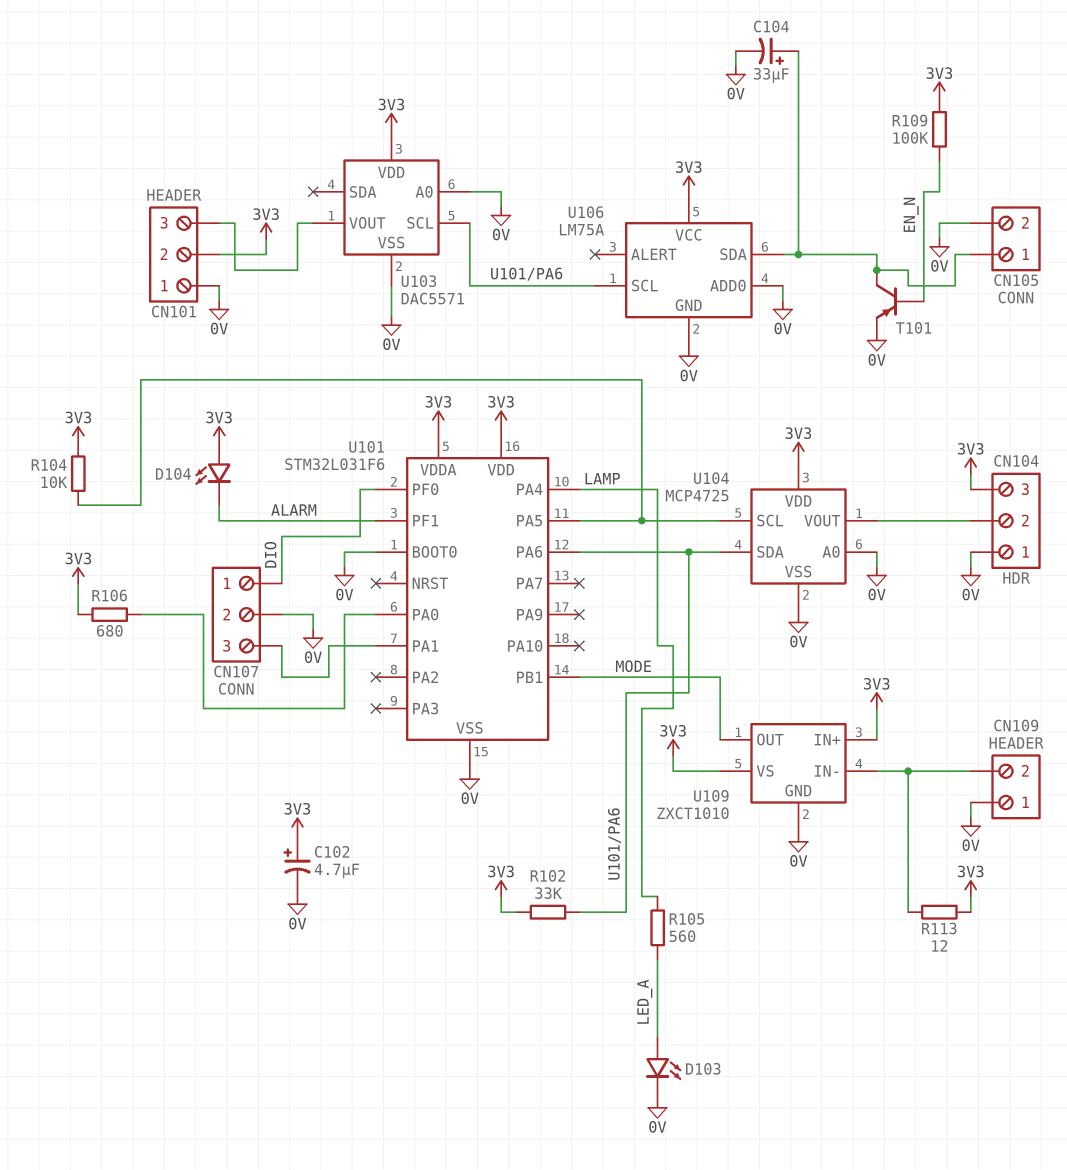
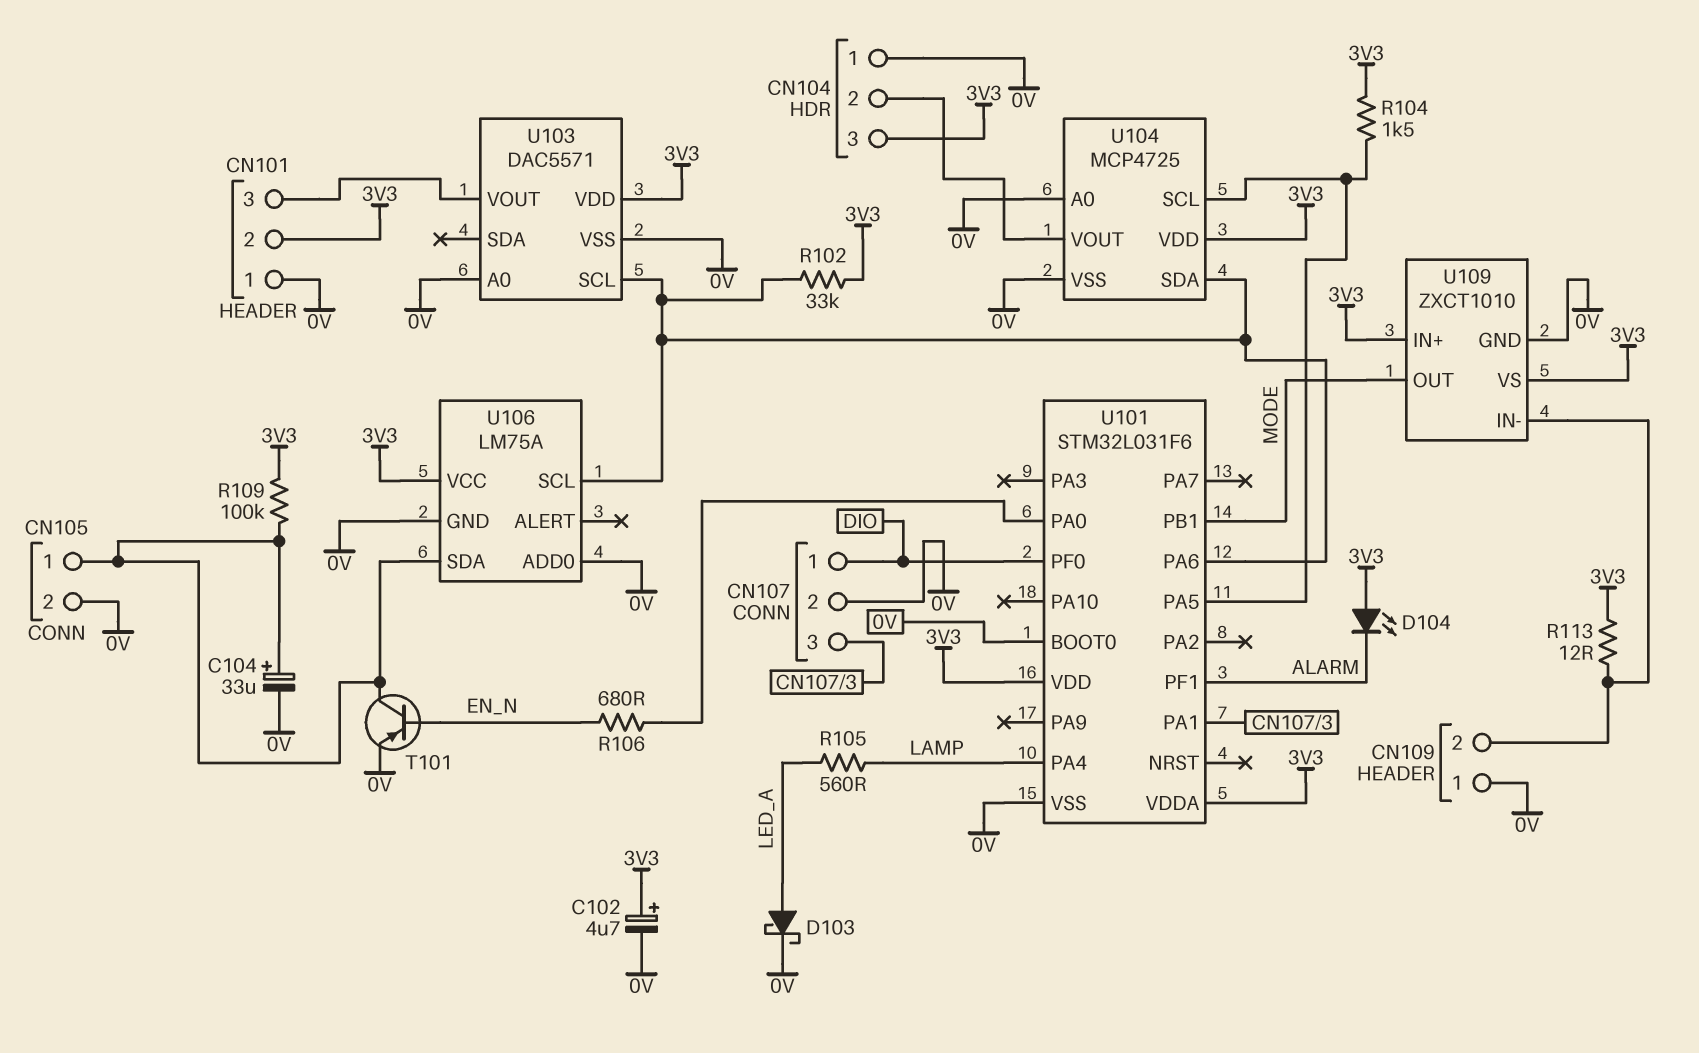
D103: LED (A LED_A, K 0V) -> schottky (A LED_A, K 0V)
R104: 10k (3V3, U101/PA5) -> 1.5k (3V3, U101/PA5)
R106: 680 (3V3, U101/PA0) -> 680 (EN_N, U101/PA0)
R109: 100k (3V3, EN_N) -> 100k (3V3, CN105/1)

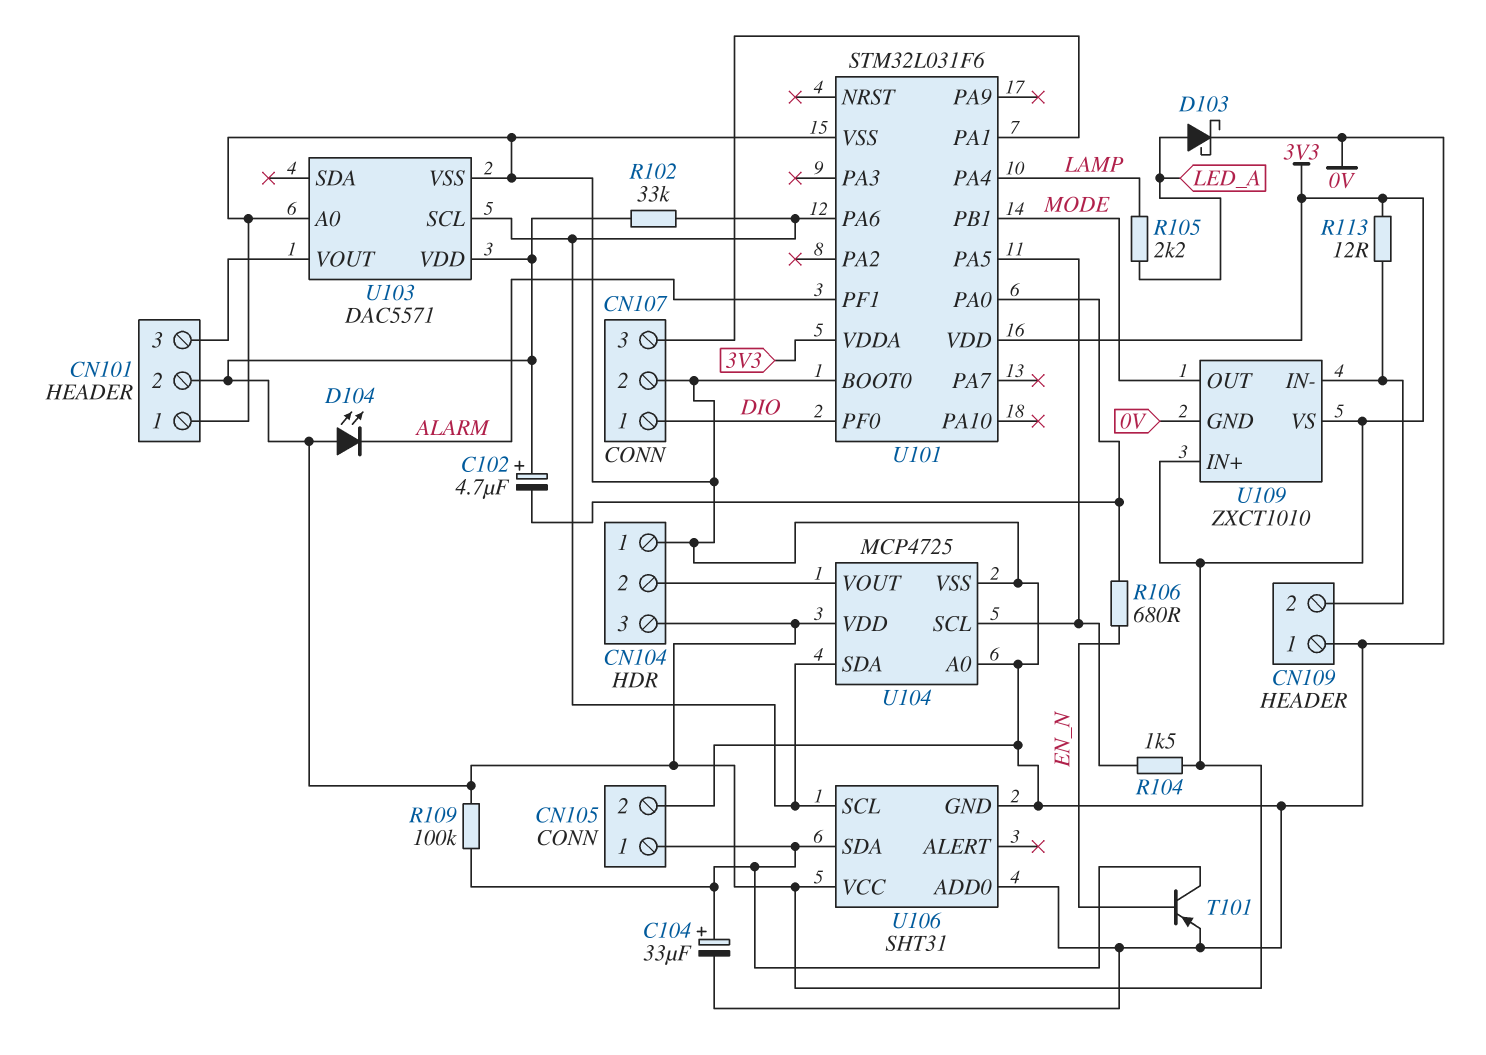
C102: 4.7uF (plus 3V3, minus 0V) -> 4.7uF (plus 3V3, minus U101/PA0)
R105: 560 (LAMP, LED_A) -> 2.2k (LAMP, LED_A)
U106: LM75A -> SHT31

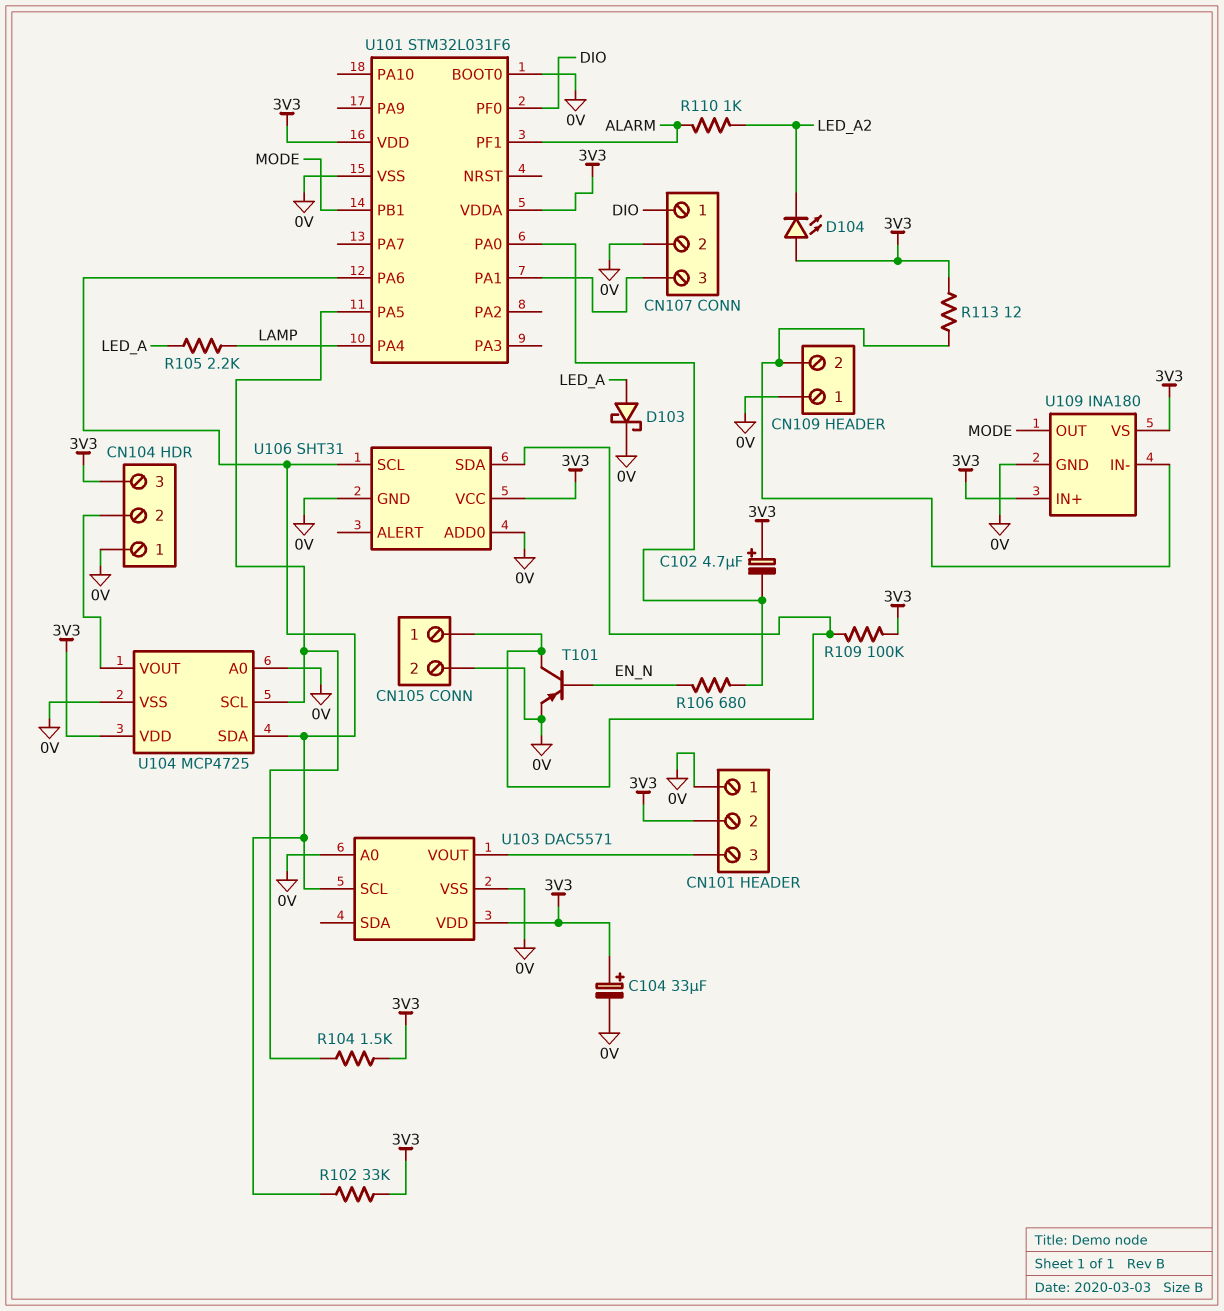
C104: 33uF (plus CN105/1, minus 0V) -> 33uF (plus 3V3, minus 0V)
D104: LED (A 3V3, K ALARM) -> LED (A 3V3, K LED_A2)
R110: none -> 1k (ALARM, LED_A2)
U109: ZXCT1010 -> INA180

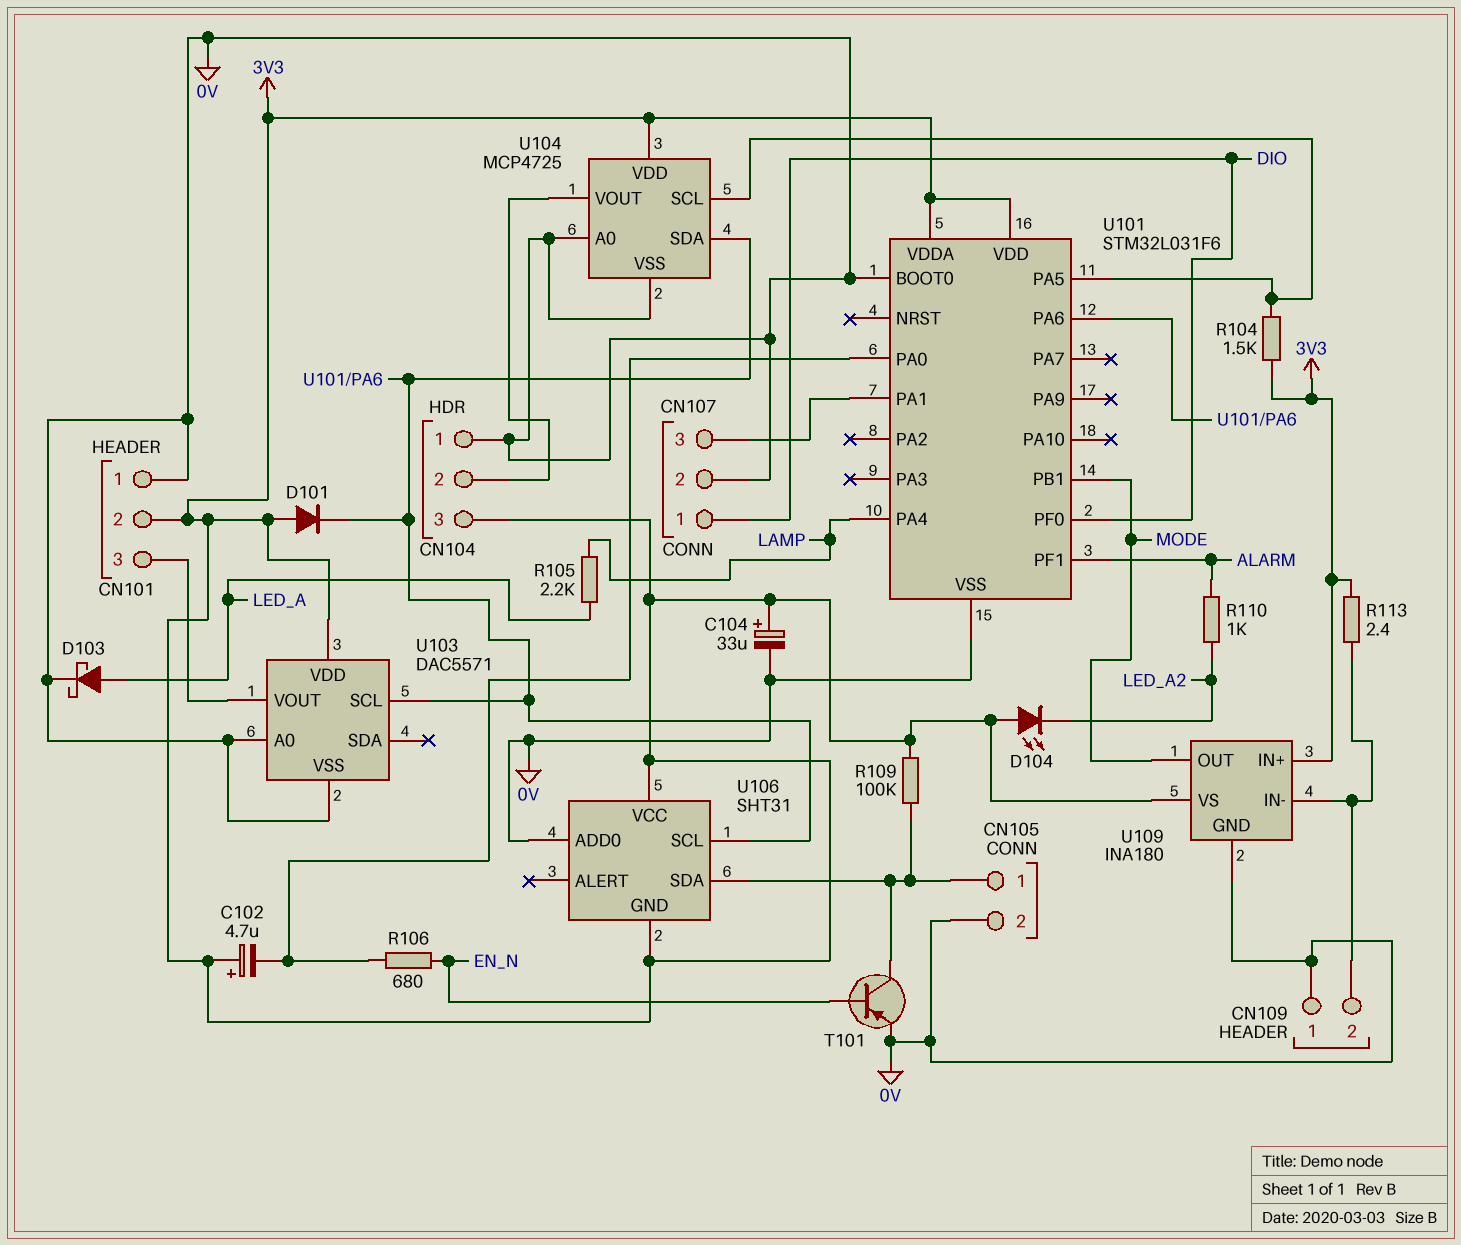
D101: none -> diode (A 3V3, K U101/PA6)
R102: 33k (3V3, U101/PA6) -> none
R113: 12 (3V3, CN109/2) -> 2.4 (3V3, CN109/2)
U106 pin GND: 0V -> 3V3

